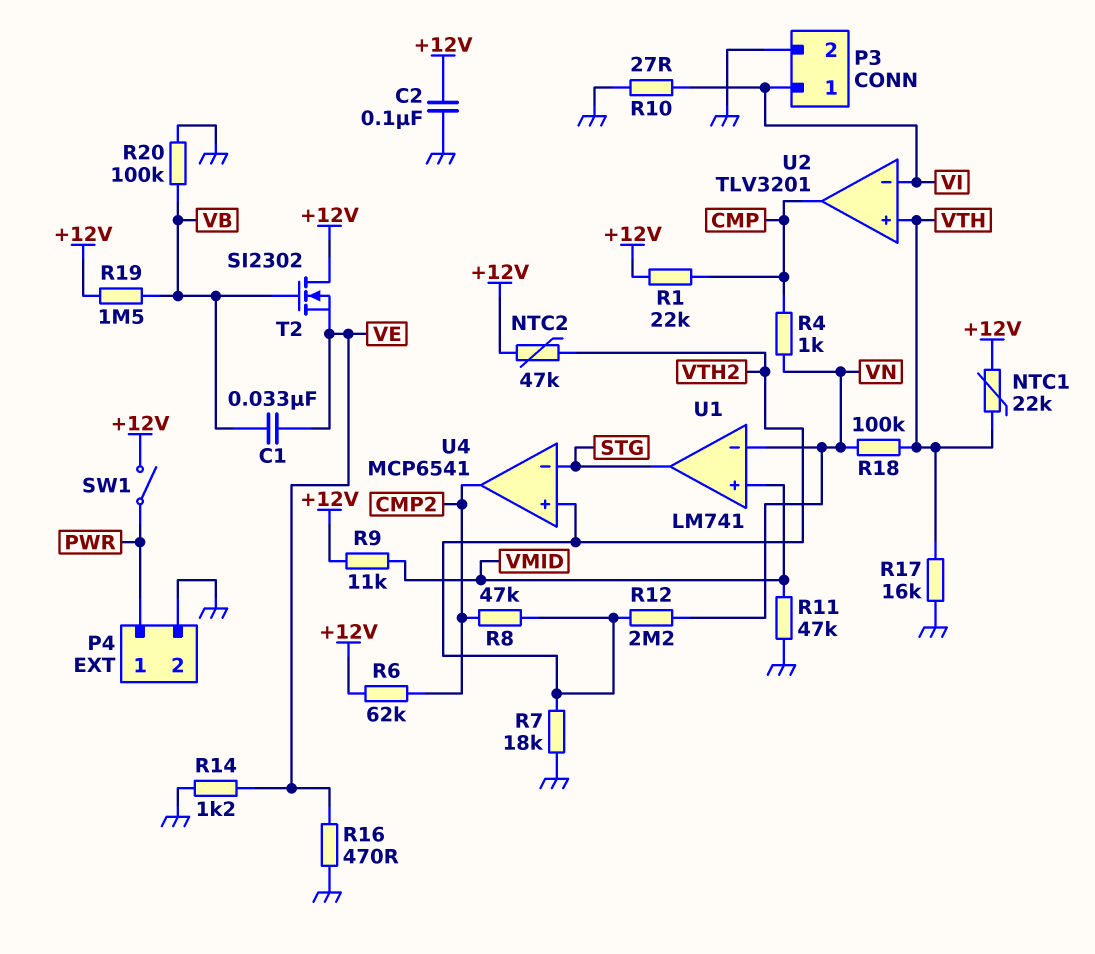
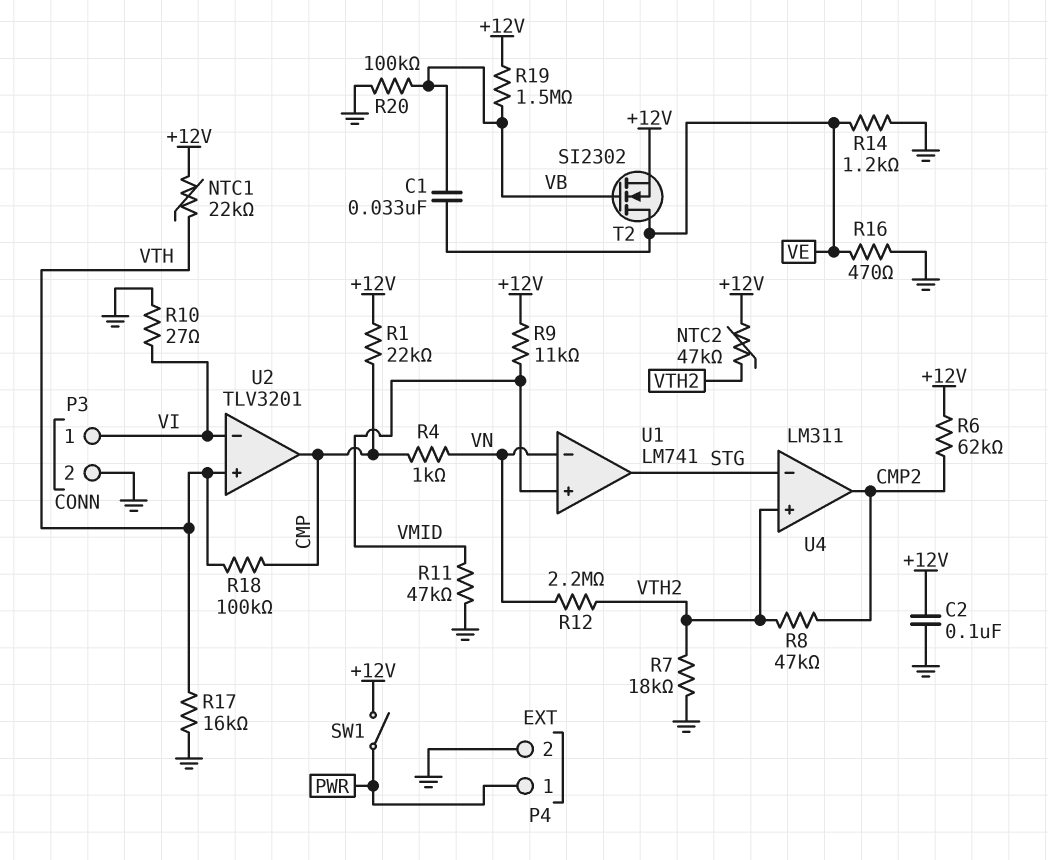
R18: 100k (VN, VTH) -> 100k (CMP, VTH)
T2: NMOS SI2302 (G VB, D +12V, S VE) -> NMOS SI2302 (G VB, D VE, S +12V)
U4: MCP6541 -> LM311

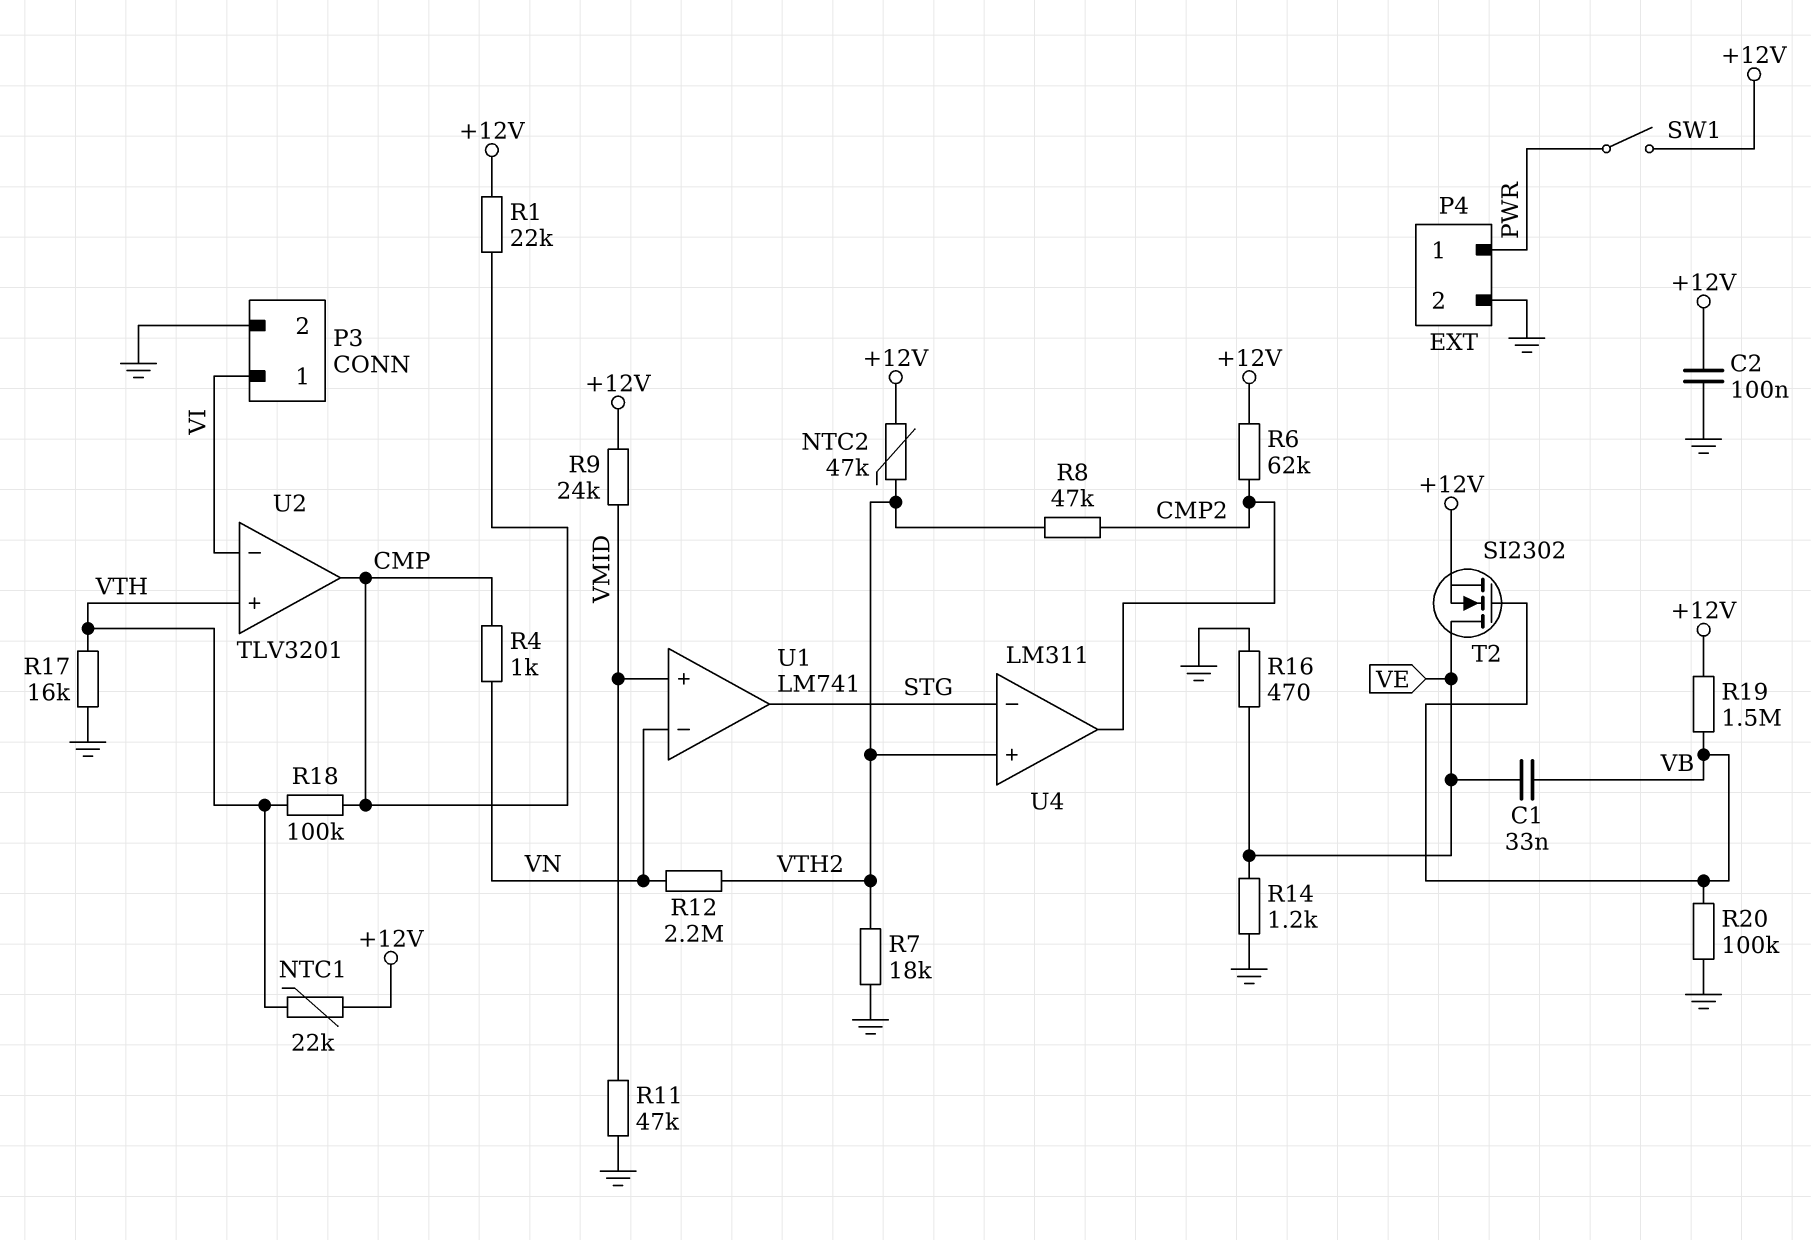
R9: 11k (+12V, VMID) -> 24k (+12V, VMID)
R10: 27 (GND, VI) -> none

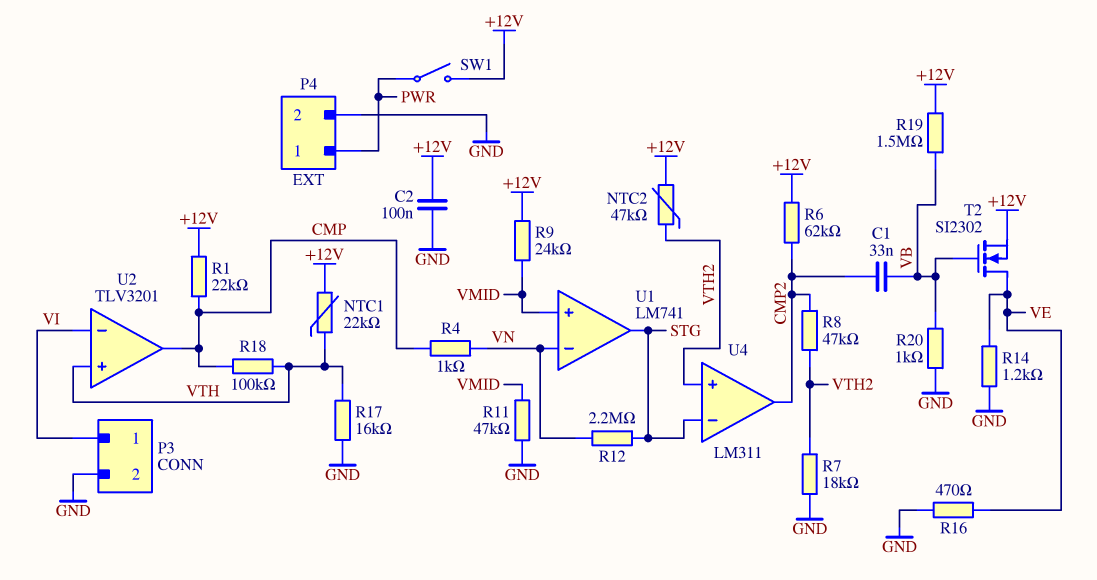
C1: 33nF (VB, VE) -> 33nF (CMP2, VB)
R12: 2.2M (VN, VTH2) -> 2.2M (STG, VN)
R20: 100k (GND, VB) -> 1k (GND, VB)

